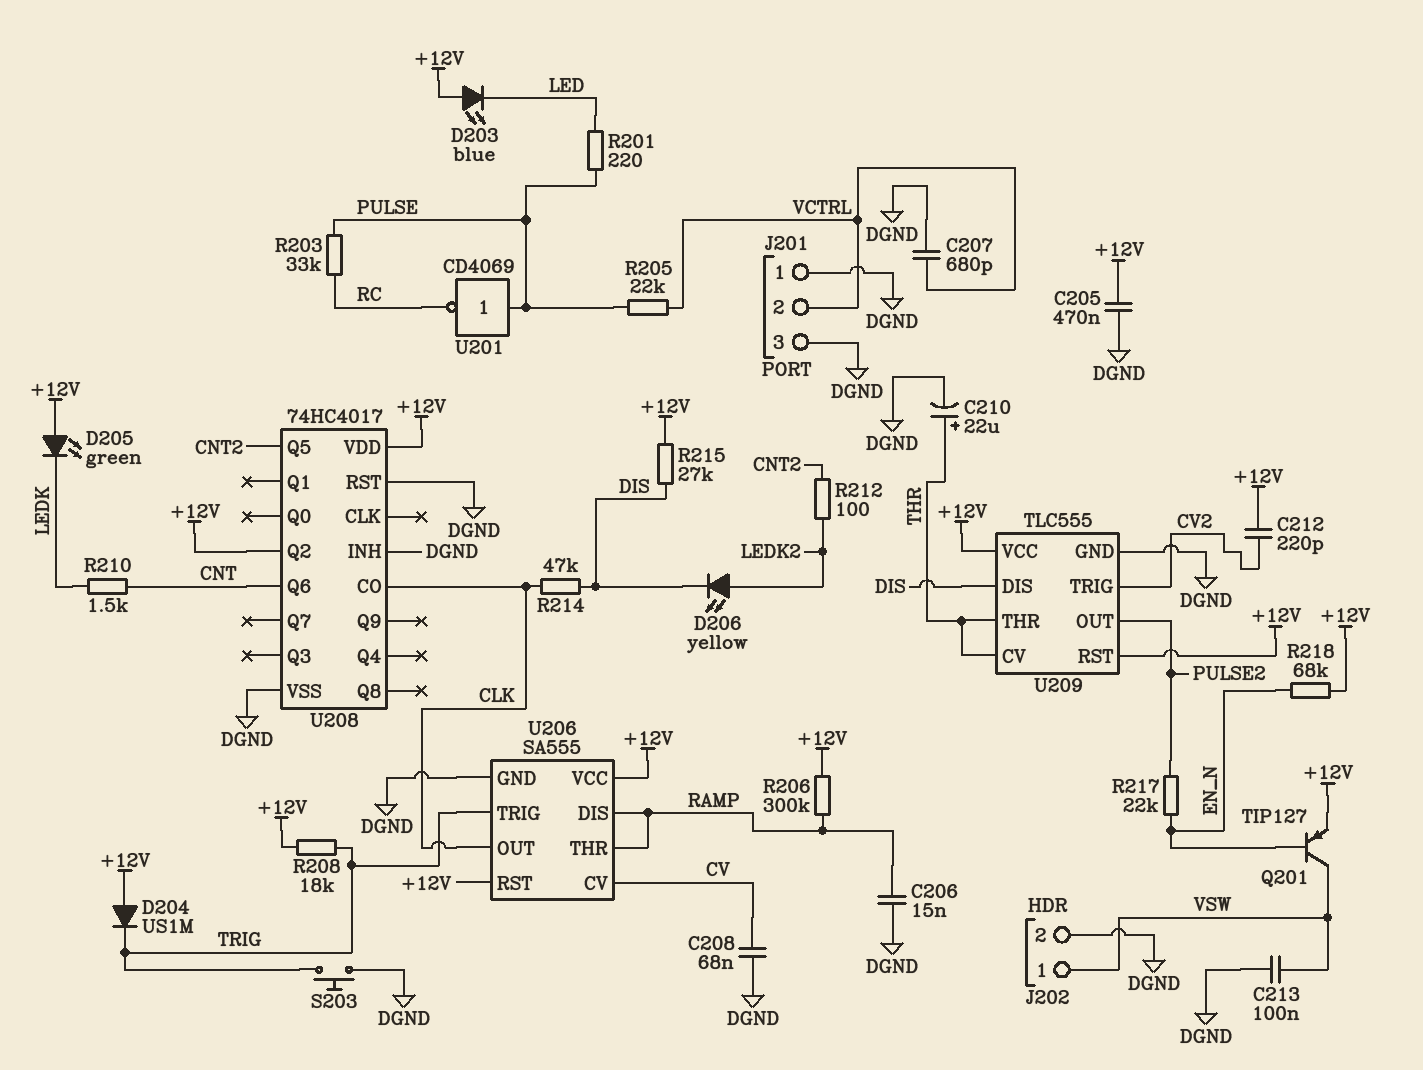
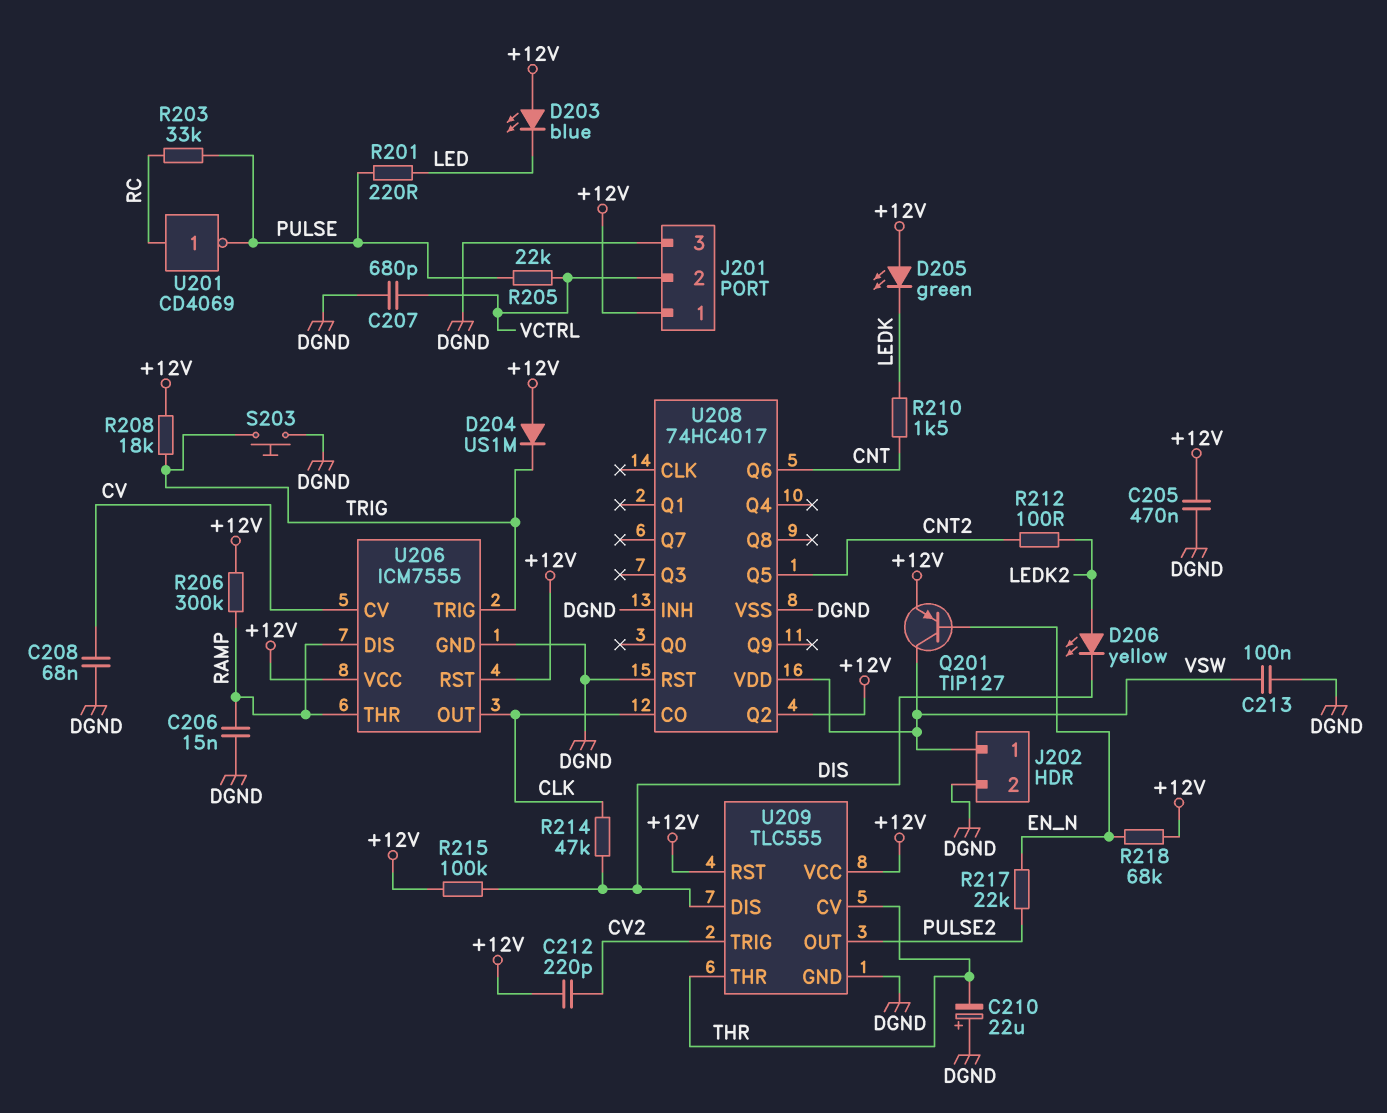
C210: 22uF (plus THR, minus DGND) -> 22uF (plus DGND, minus THR)
J201 pin 1: DGND -> +12V
R215: 27k (+12V, DIS) -> 100k (+12V, DIS)
U201: NOT CD4069 (in PULSE, out RC) -> NOT CD4069 (in RC, out PULSE)
U206: SA555 -> ICM7555
U208 pin VDD: +12V -> VSW

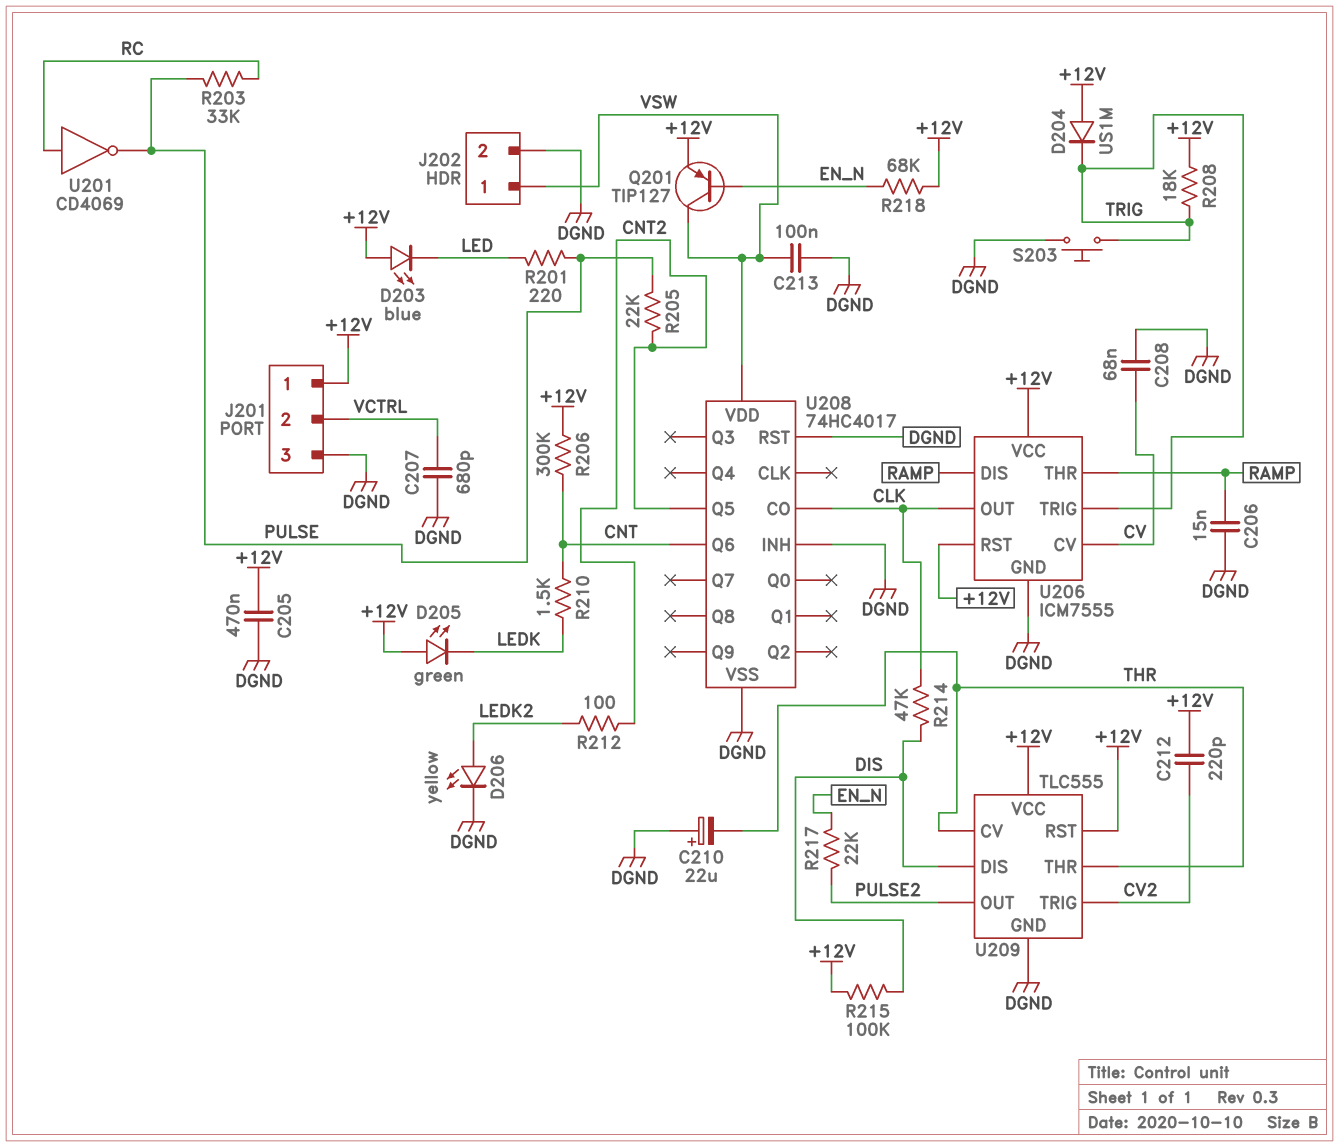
D206: LED yellow (A LEDK2, K DIS) -> LED yellow (A LEDK2, K DGND)
R205: 22k (PULSE, VCTRL) -> 22k (CNT2, PULSE)
R206: 300k (+12V, RAMP) -> 300k (+12V, CNT)
U208 pin Q2: +12V -> none

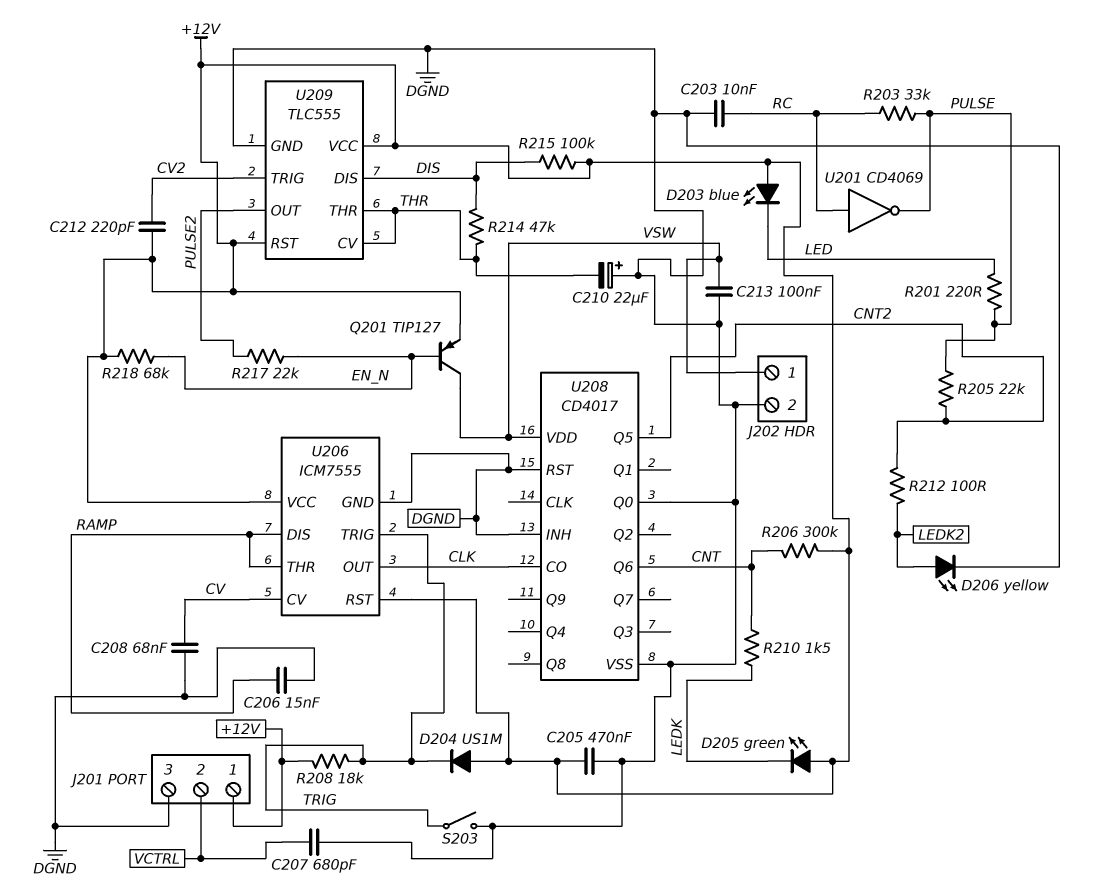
C203: none -> 10nF (DGND, RC)
R214: 47k (CLK, DIS) -> 47k (DIS, THR)
S203: button (DGND, TRIG) -> switch (DGND, TRIG)
U208: 74HC4017 -> CD4017
U208 pin Q0: none -> DGND

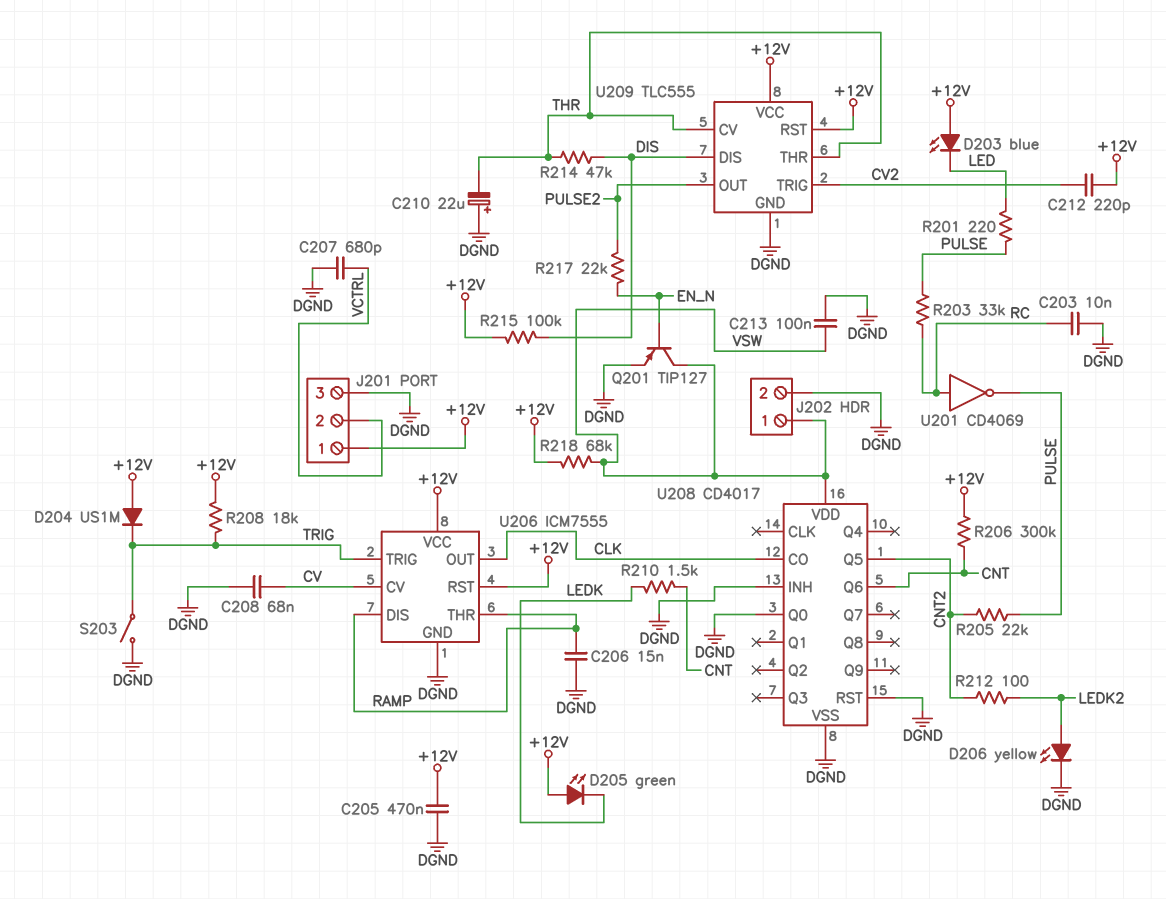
Q201: PNP TIP127 (B EN_N, C VSW, E +12V) -> PNP TIP127 (B EN_N, C VSW, E DGND)
R218: 68k (+12V, EN_N) -> 68k (+12V, VSW)

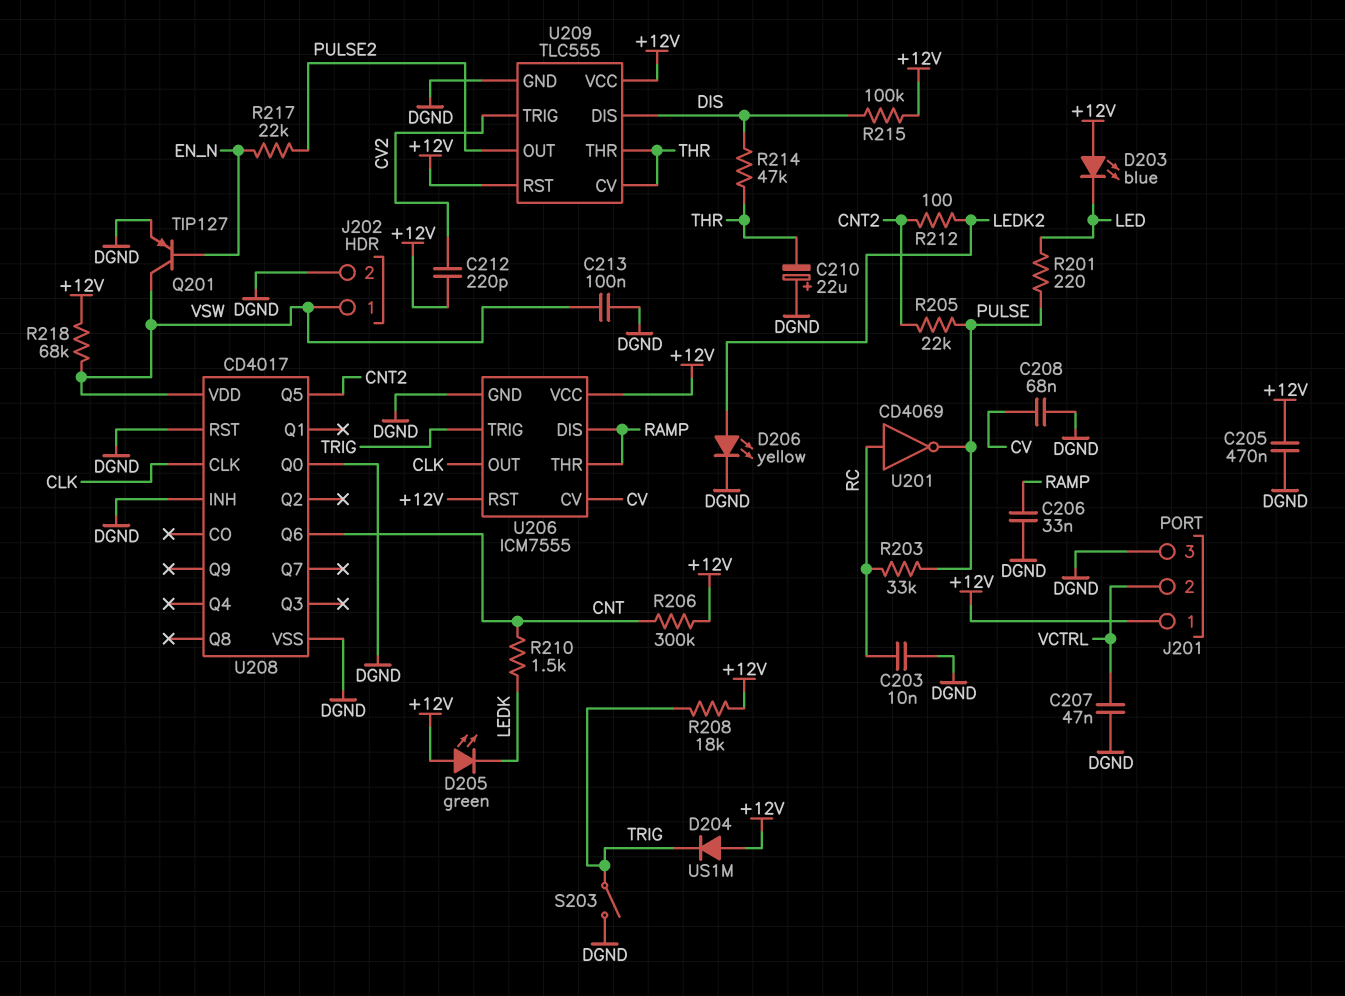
C206: 15nF (DGND, RAMP) -> 33nF (DGND, RAMP)
C207: 680pF (DGND, VCTRL) -> 47nF (DGND, VCTRL)
U208 pin CLK: none -> CLK
U208 pin CO: CLK -> none

